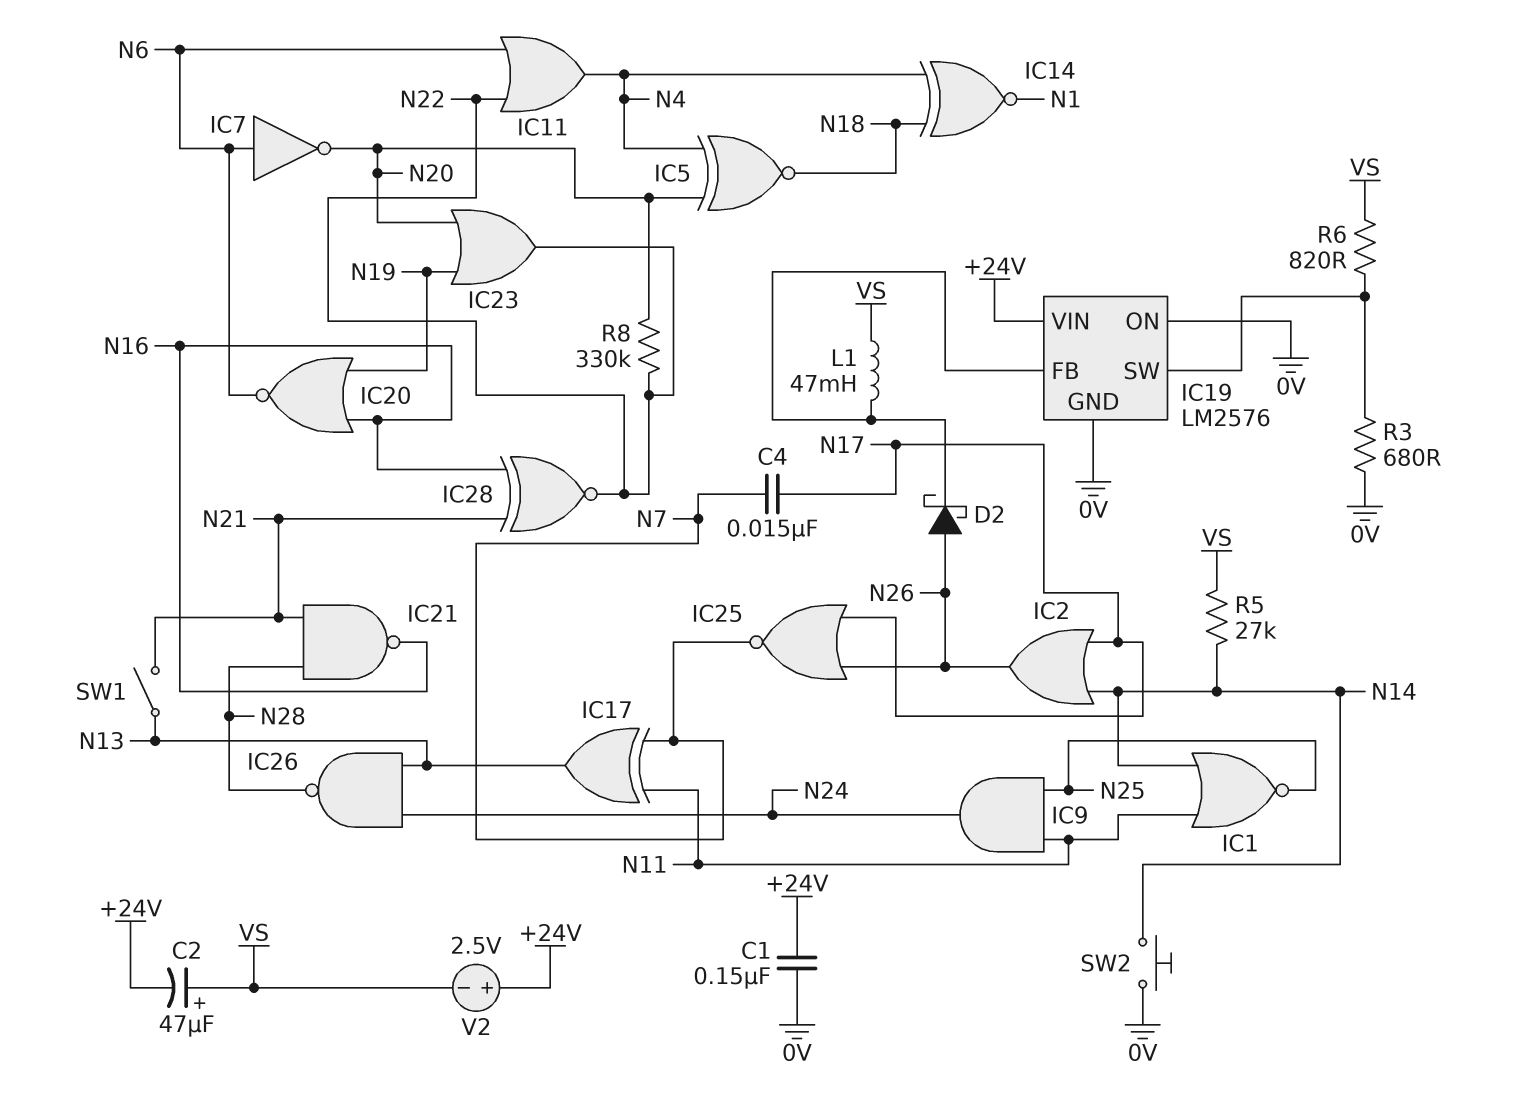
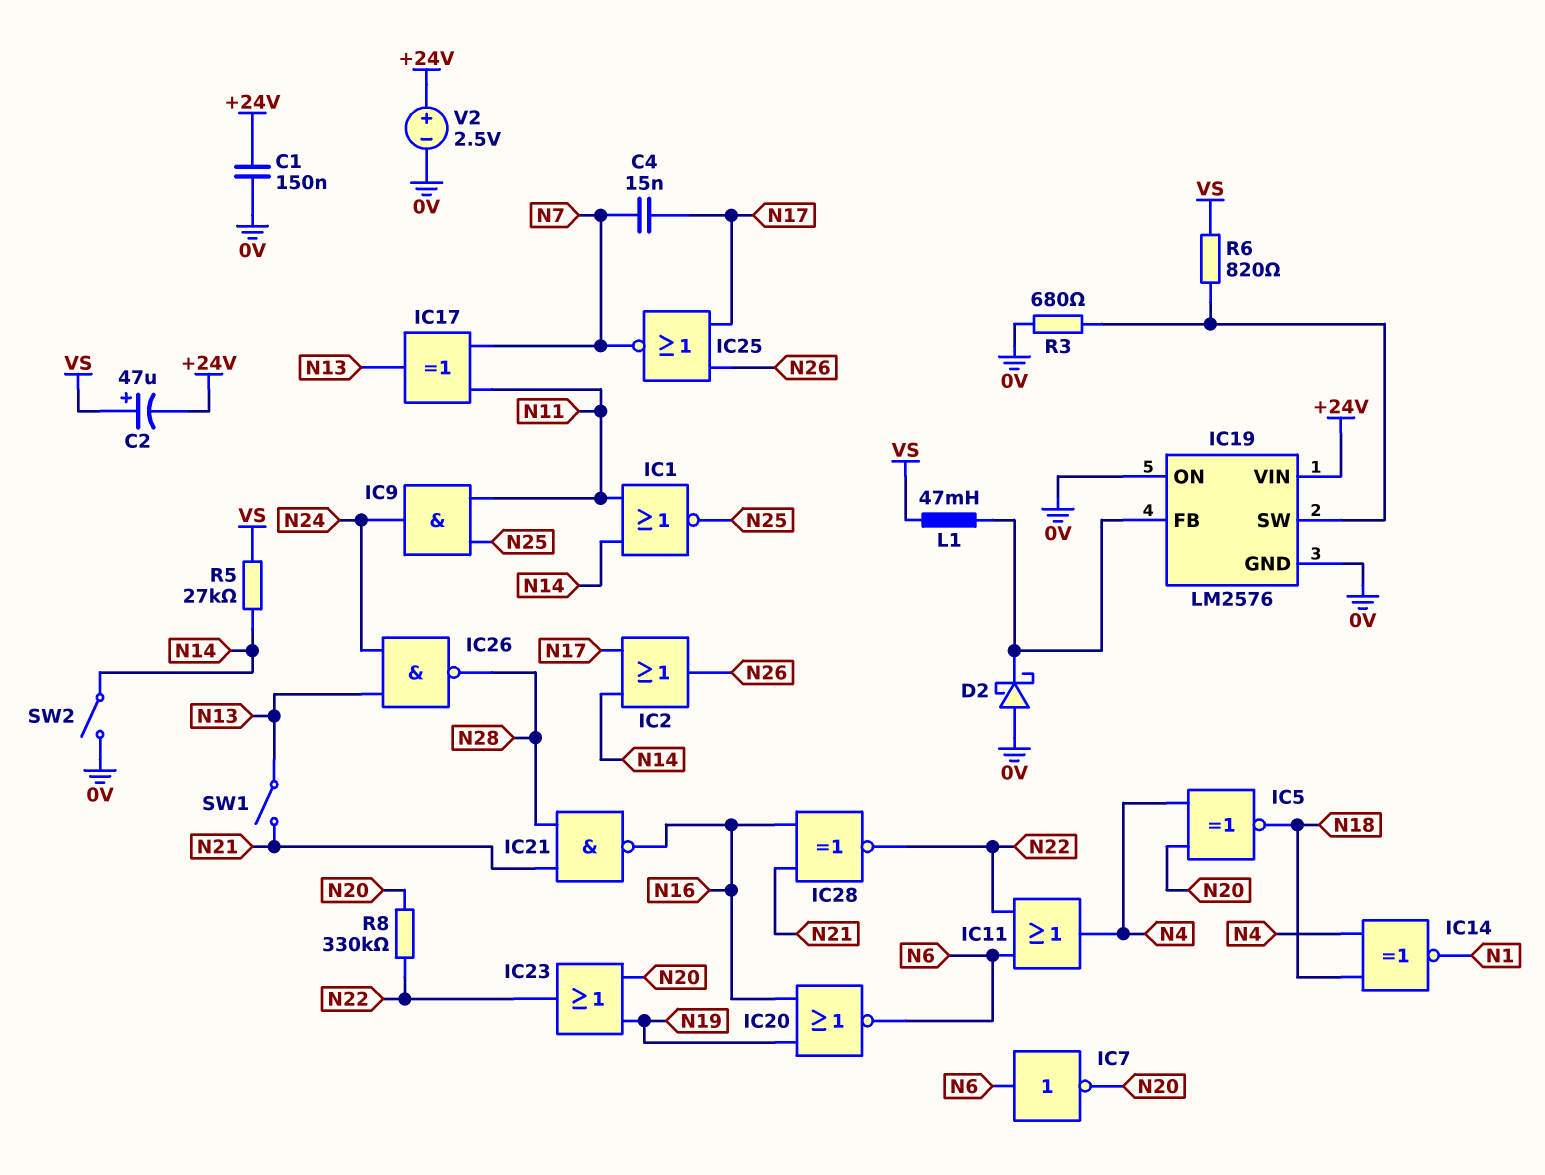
D2: schottky (A N26, K IC19/FB) -> schottky (A 0V, K IC19/FB)
SW2: button (0V, N14) -> switch (0V, N14)
V2: 2.5V (plus +24V, minus VS) -> 2.5V (plus +24V, minus 0V)

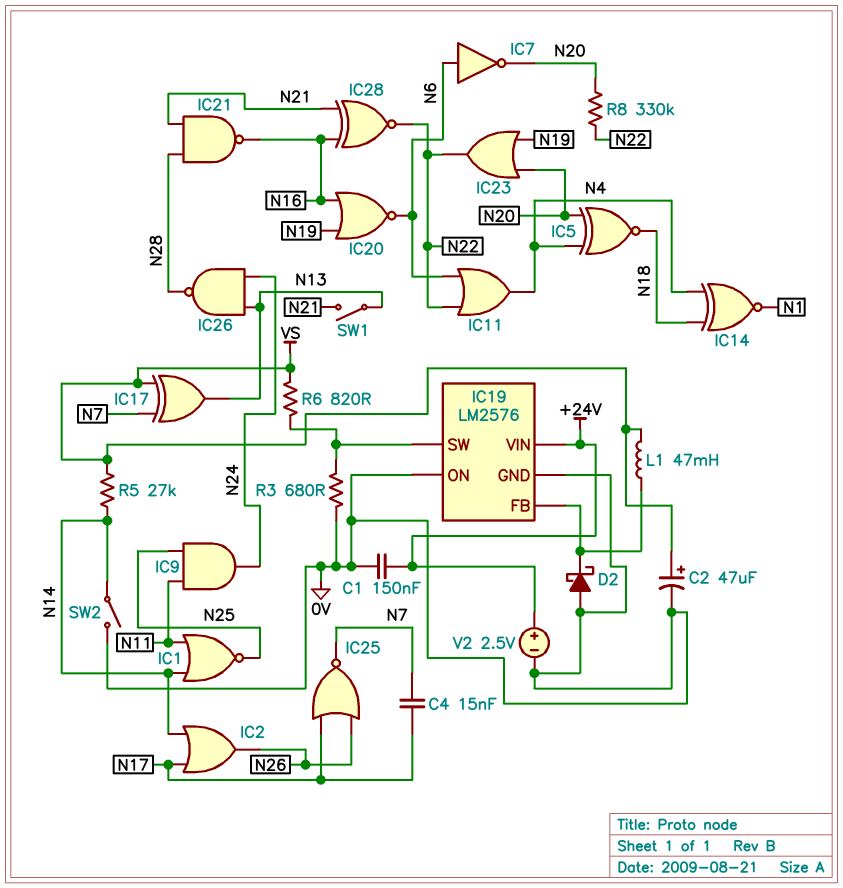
C2: 47uF (plus VS, minus +24V) -> 47uF (plus VS, minus 0V)
IC17: XOR (in N7, in N11, out N13) -> XOR (in N7, in VS, out N13)

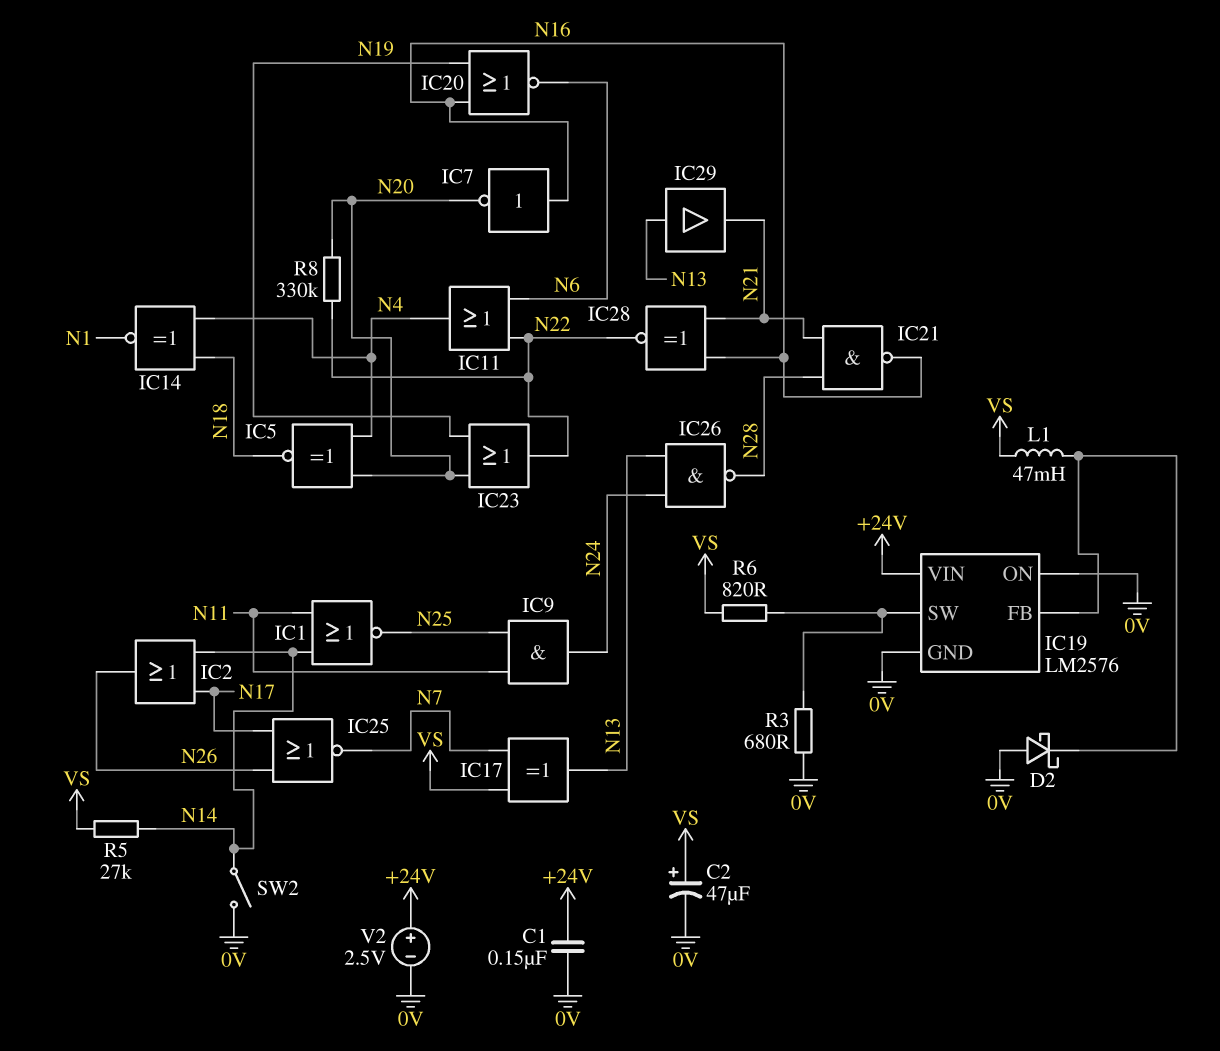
C4: 15nF (N7, N17) -> none
IC7: NOT (in N6, out N20) -> NOT (in N16, out N20)
IC29: none -> buffer (in N13, out N21)
SW1: switch (N13, N21) -> none

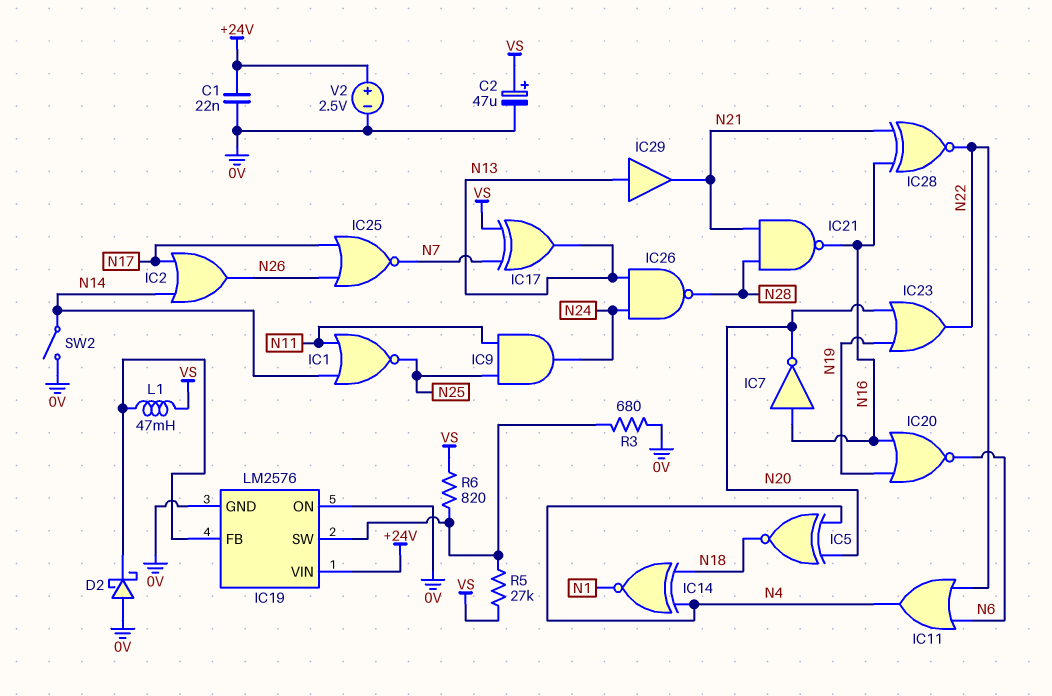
C1: 150nF (+24V, 0V) -> 22nF (+24V, 0V)
R5: 27k (N14, VS) -> 27k (IC19/SW, VS)
R8: 330k (N20, N22) -> none

